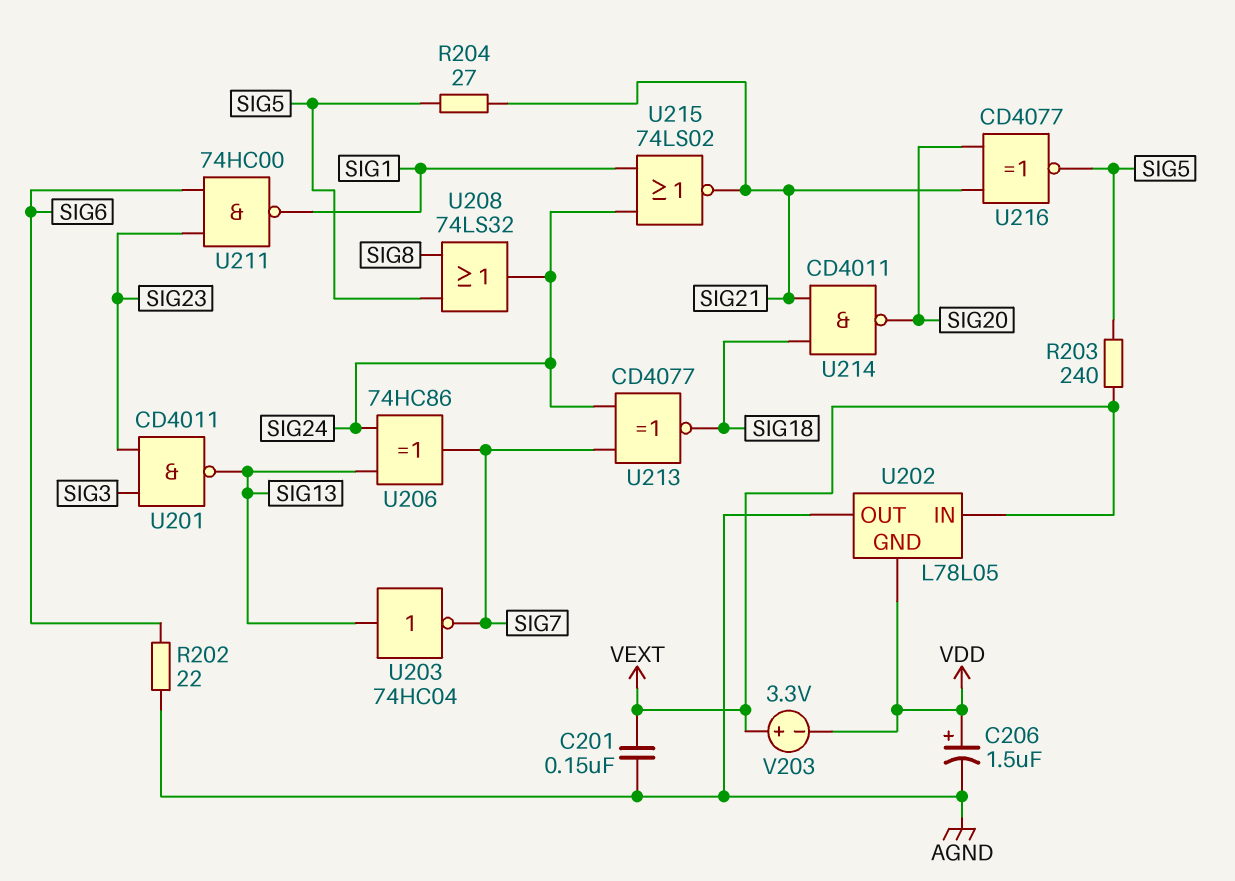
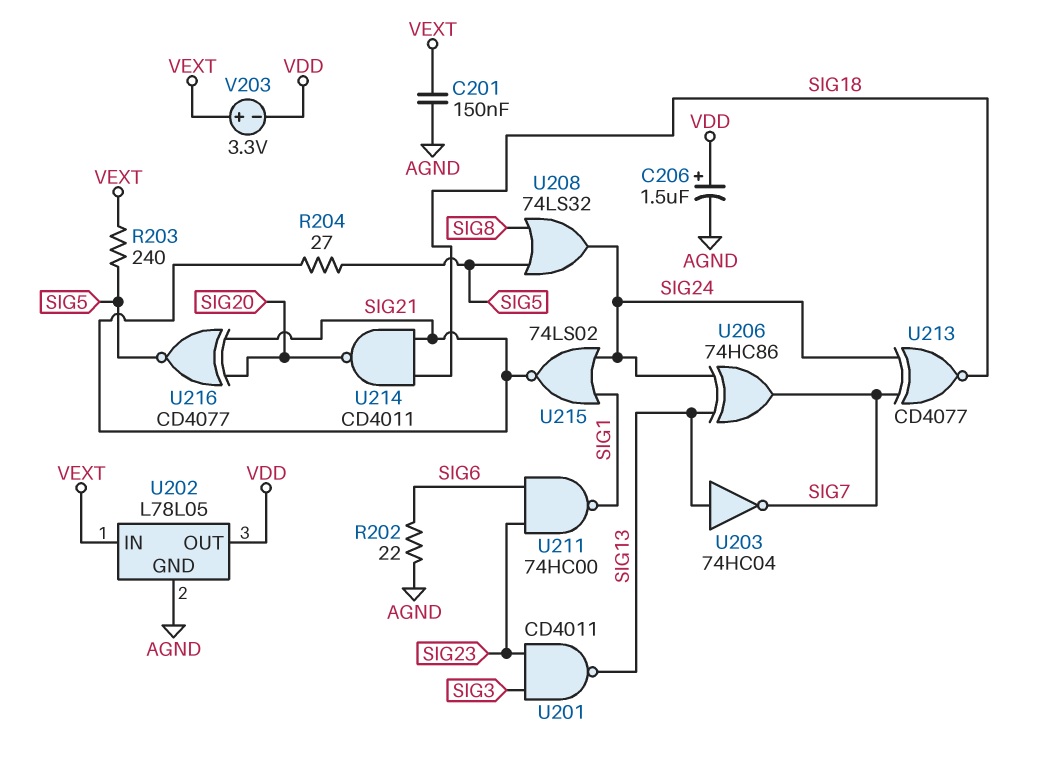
U202 pin GND: VDD -> AGND
U202 pin OUT: AGND -> VDD

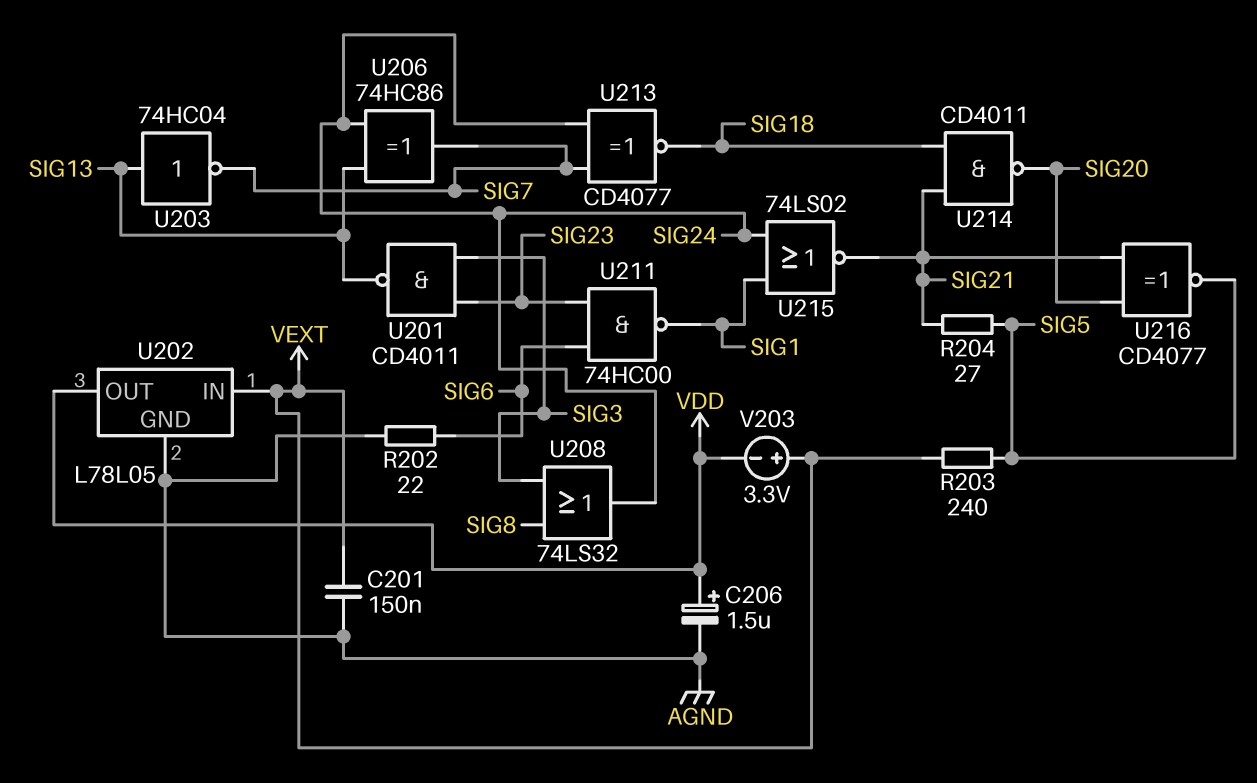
U208: OR 74LS32 (in SIG5, in SIG8, out SIG24) -> OR 74LS32 (in SIG3, in SIG8, out SIG24)

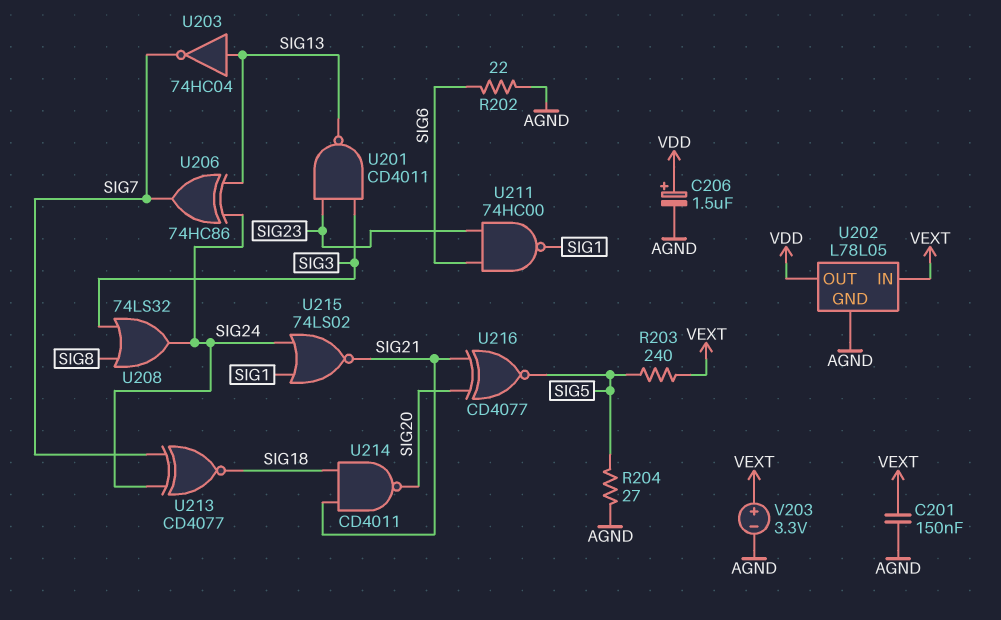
R204: 27 (SIG5, SIG21) -> 27 (AGND, SIG5)
V203: 3.3V (plus VEXT, minus VDD) -> 3.3V (plus VEXT, minus AGND)

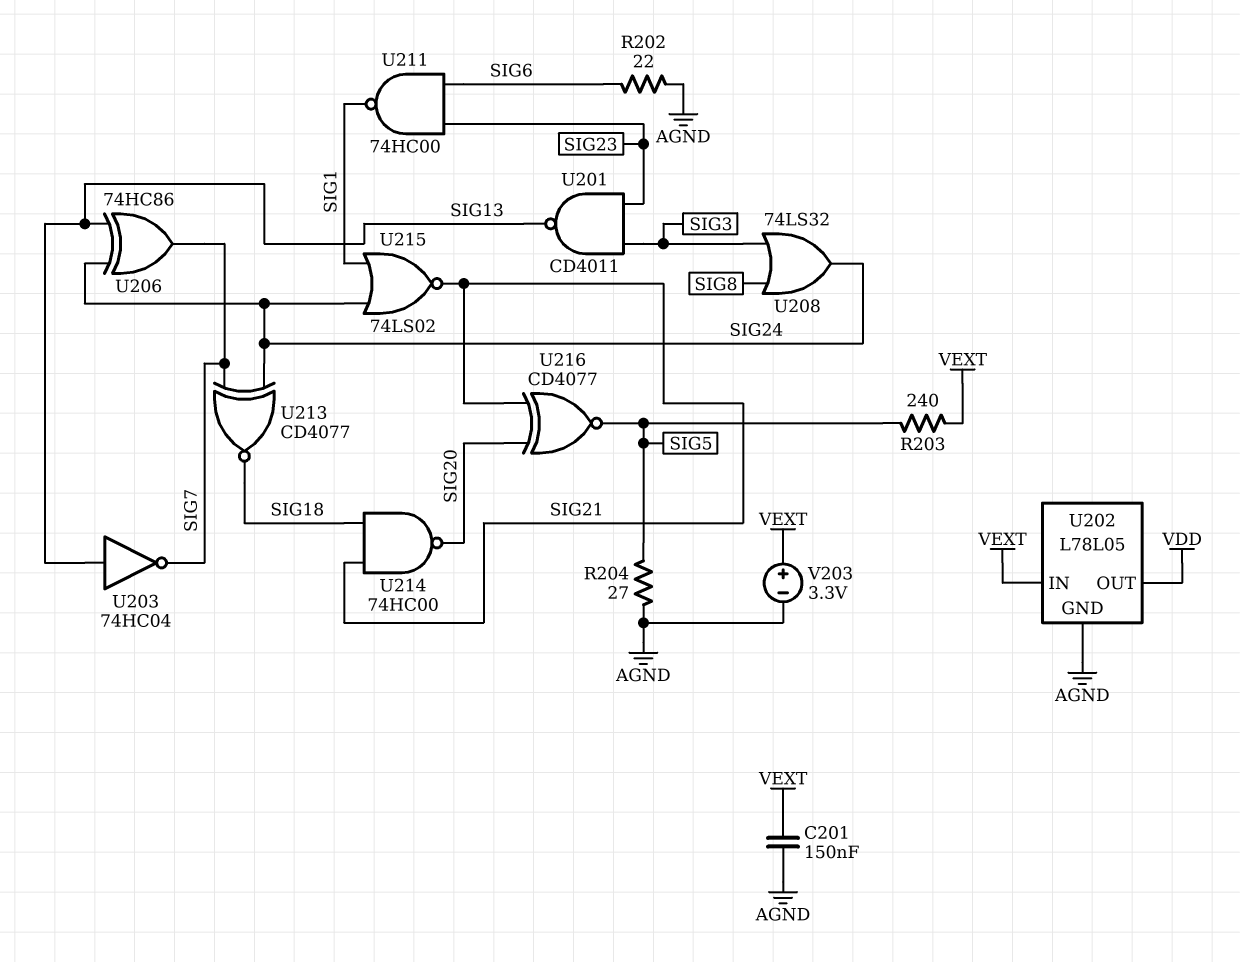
C206: 1.5uF (plus VDD, minus AGND) -> none
U214: NAND CD4011 (in SIG18, in SIG21, out SIG20) -> NAND 74HC00 (in SIG18, in SIG21, out SIG20)

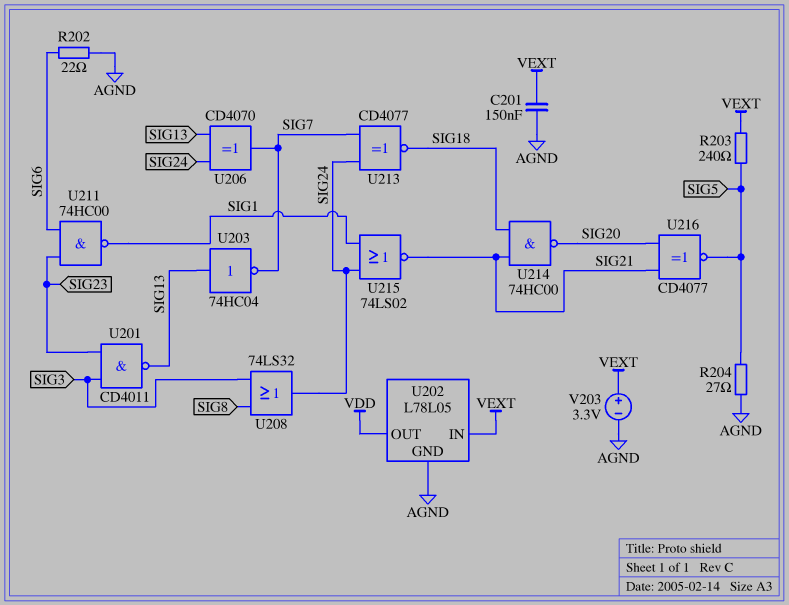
U206: XOR 74HC86 (in SIG13, in SIG24, out SIG7) -> XOR CD4070 (in SIG13, in SIG24, out SIG7)

